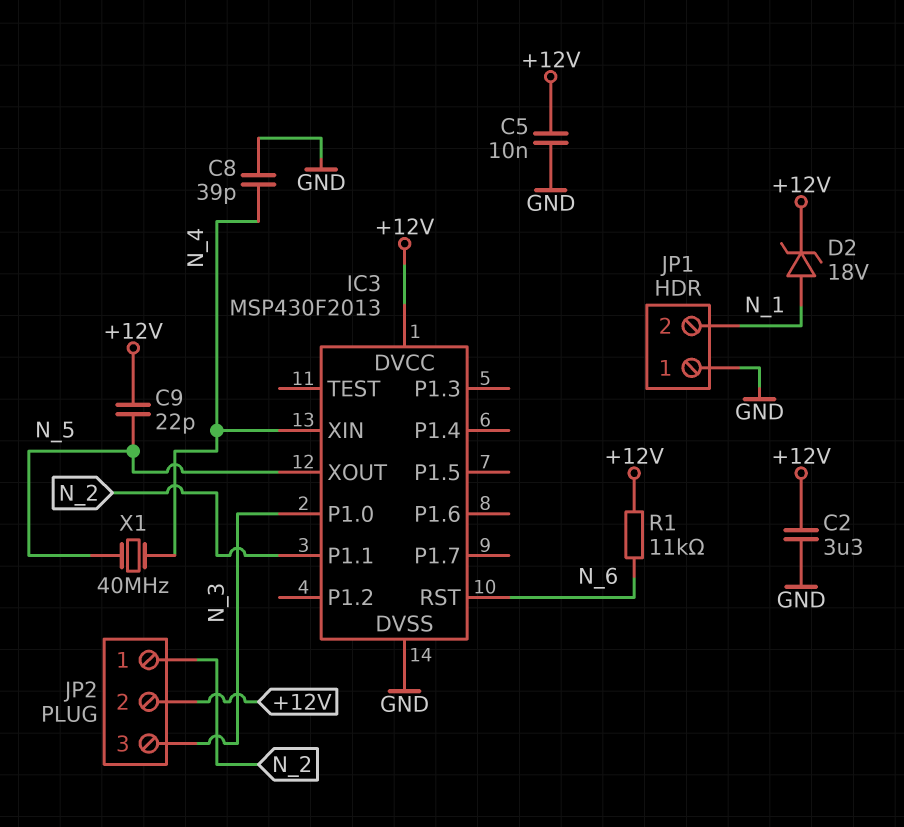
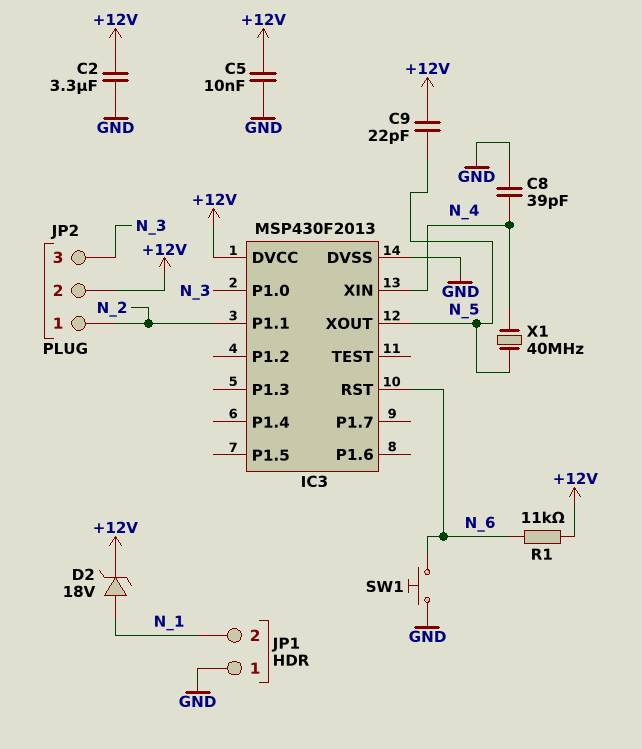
SW1: none -> button (GND, N_6)

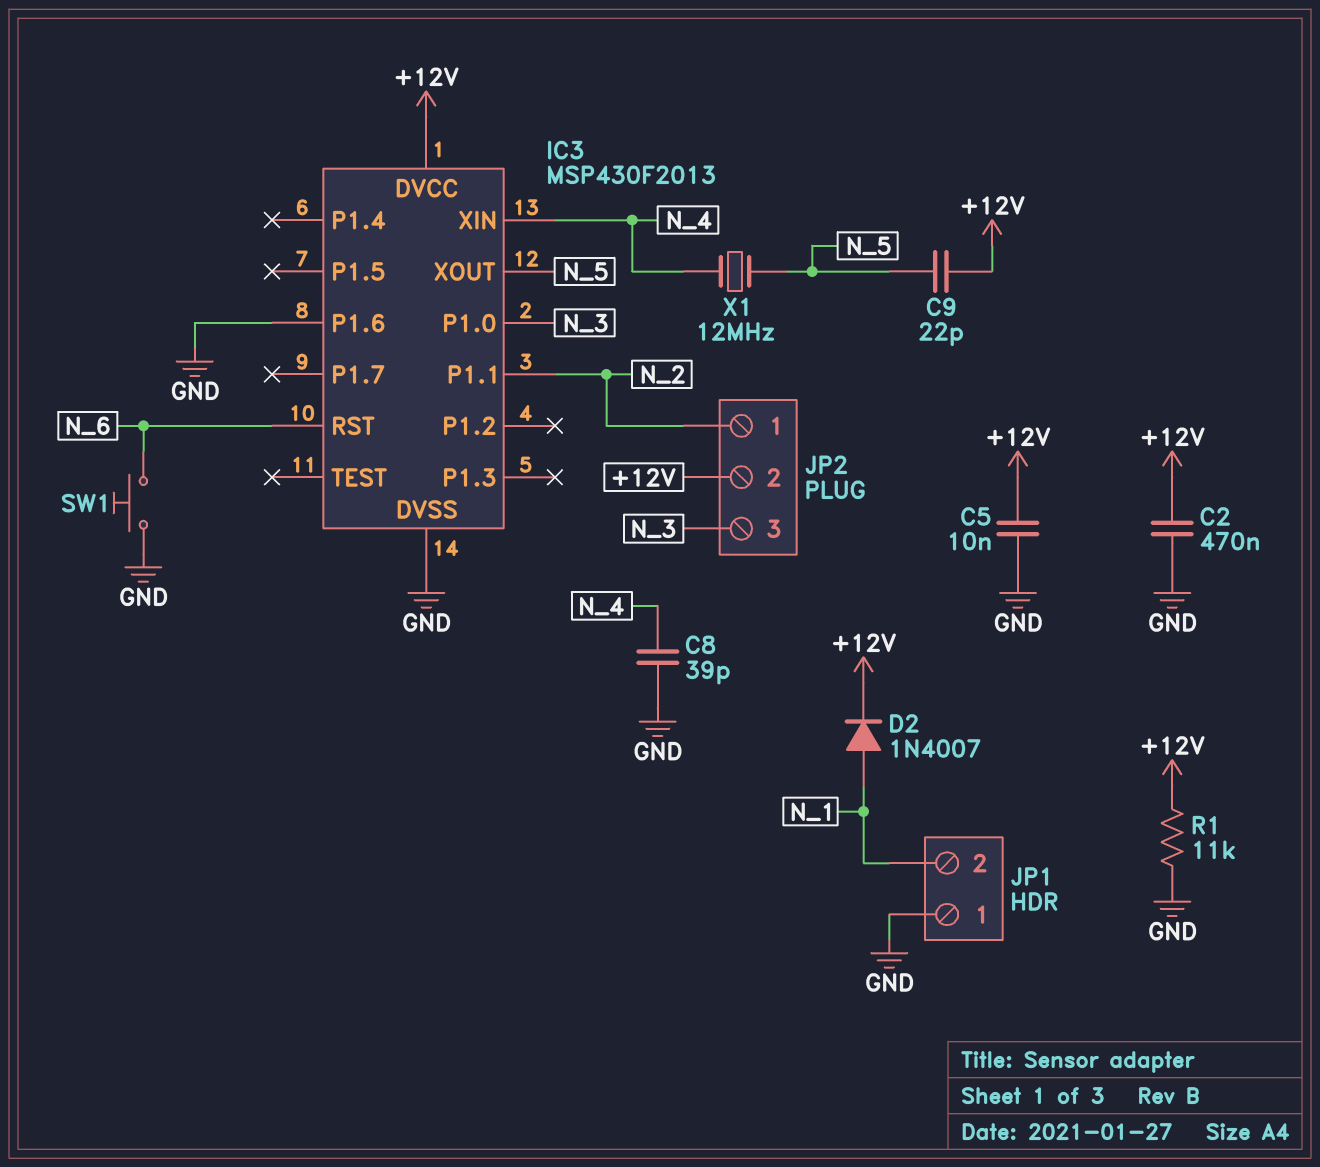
C2: 3.3uF (+12V, GND) -> 470nF (+12V, GND)
D2: zener 18V (A N_1, K +12V) -> diode 1N4007 (A N_1, K +12V)
IC3 pin P1.6: none -> GND
R1: 11k (+12V, N_6) -> 11k (+12V, GND)
X1: 40MHz (N_4, N_5) -> 12MHz (N_4, N_5)

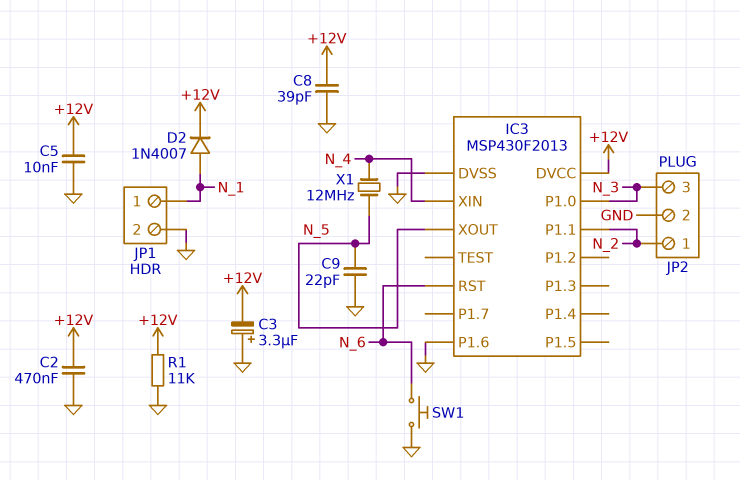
C3: none -> 3.3uF (plus GND, minus +12V)
C8: 39pF (GND, N_4) -> 39pF (+12V, GND)
C9: 22pF (+12V, N_5) -> 22pF (GND, N_5)
JP1 pin 1: GND -> N_1
JP1 pin 2: N_1 -> GND
JP2 pin 2: +12V -> GND

